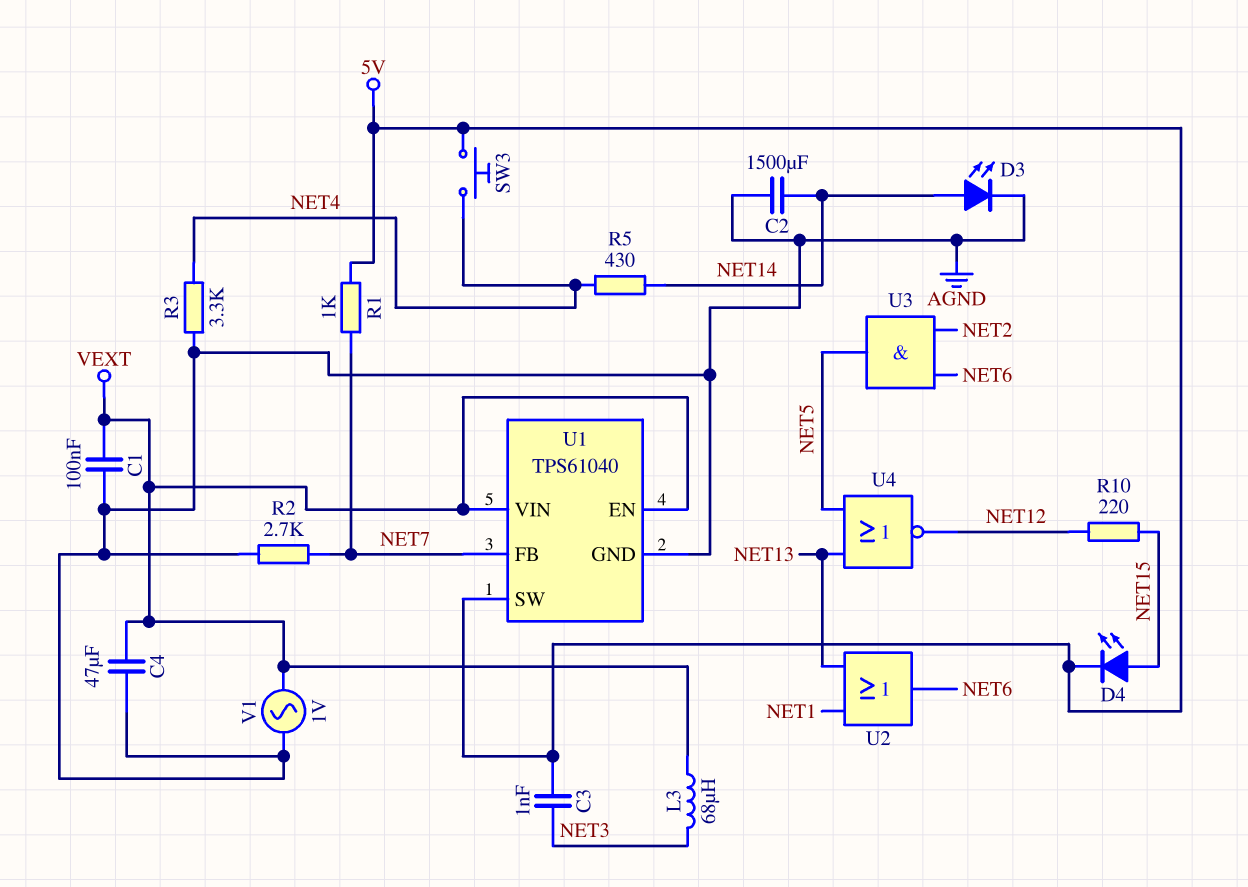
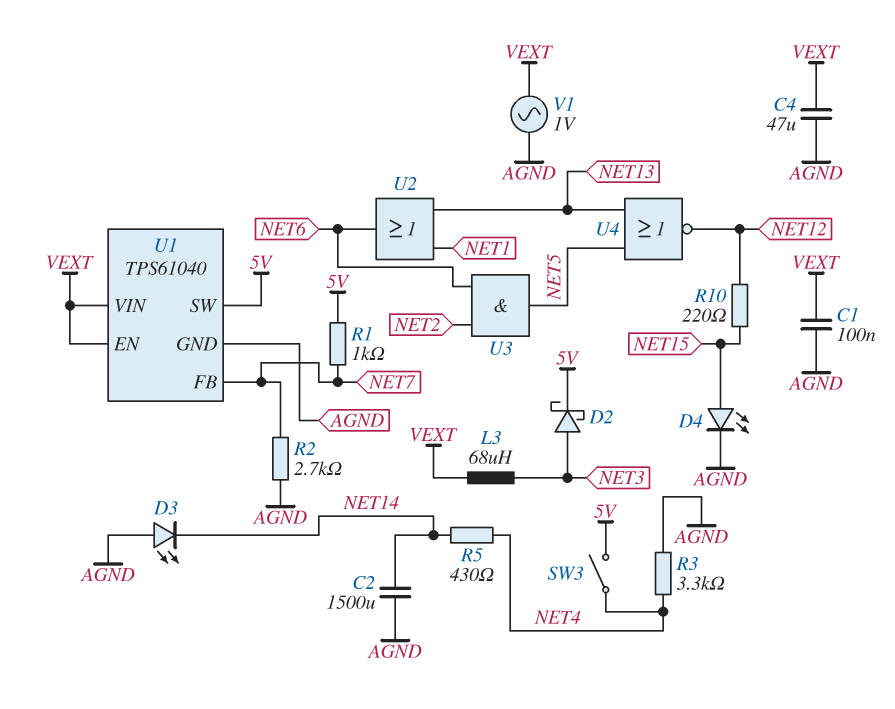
C3: 1nF (5V, NET3) -> none
D2: none -> schottky (A NET3, K 5V)
D3: LED (A NET14, K AGND) -> LED (A AGND, K NET14)
D4: LED (A NET15, K 5V) -> LED (A NET15, K AGND)
SW3: button (5V, NET4) -> switch (5V, NET4)

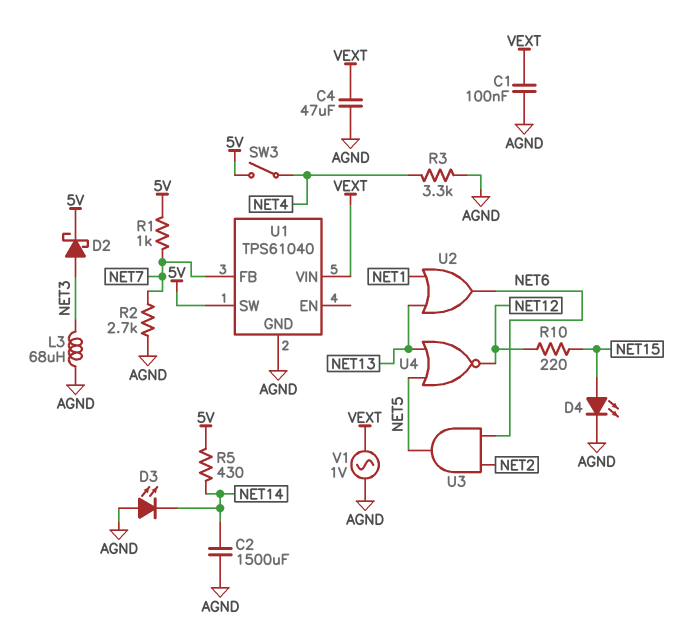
L3: 68uH (NET3, VEXT) -> 68uH (AGND, NET3)
R5: 430 (NET4, NET14) -> 430 (5V, NET14)
U1 pin EN: VEXT -> none

